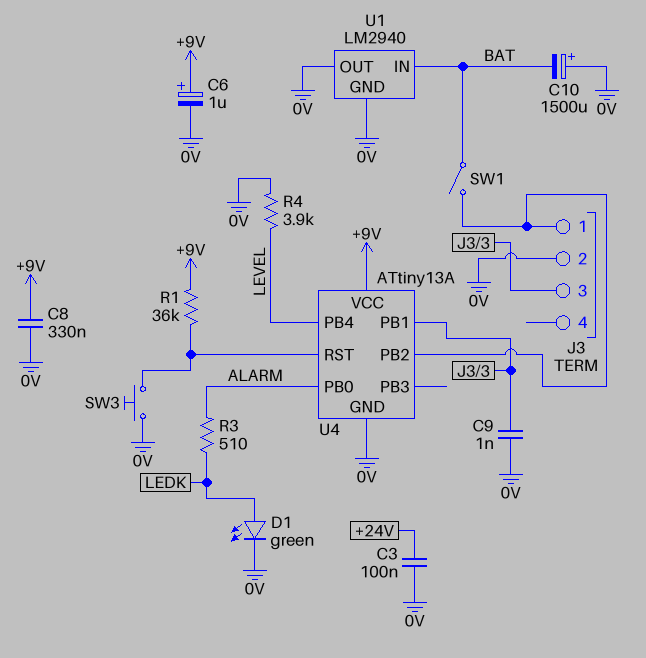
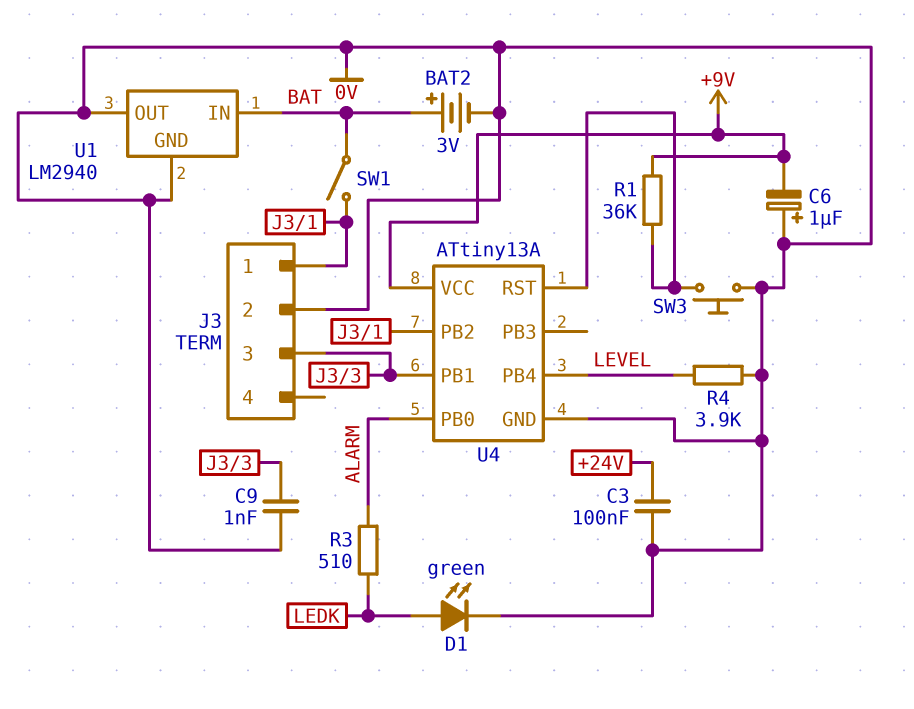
BAT2: none -> 3V (plus BAT, minus 0V)
C6: 1uF (plus +9V, minus 0V) -> 1uF (plus 0V, minus +9V)
C8: 330nF (+9V, 0V) -> none
C10: 1500uF (plus 0V, minus BAT) -> none

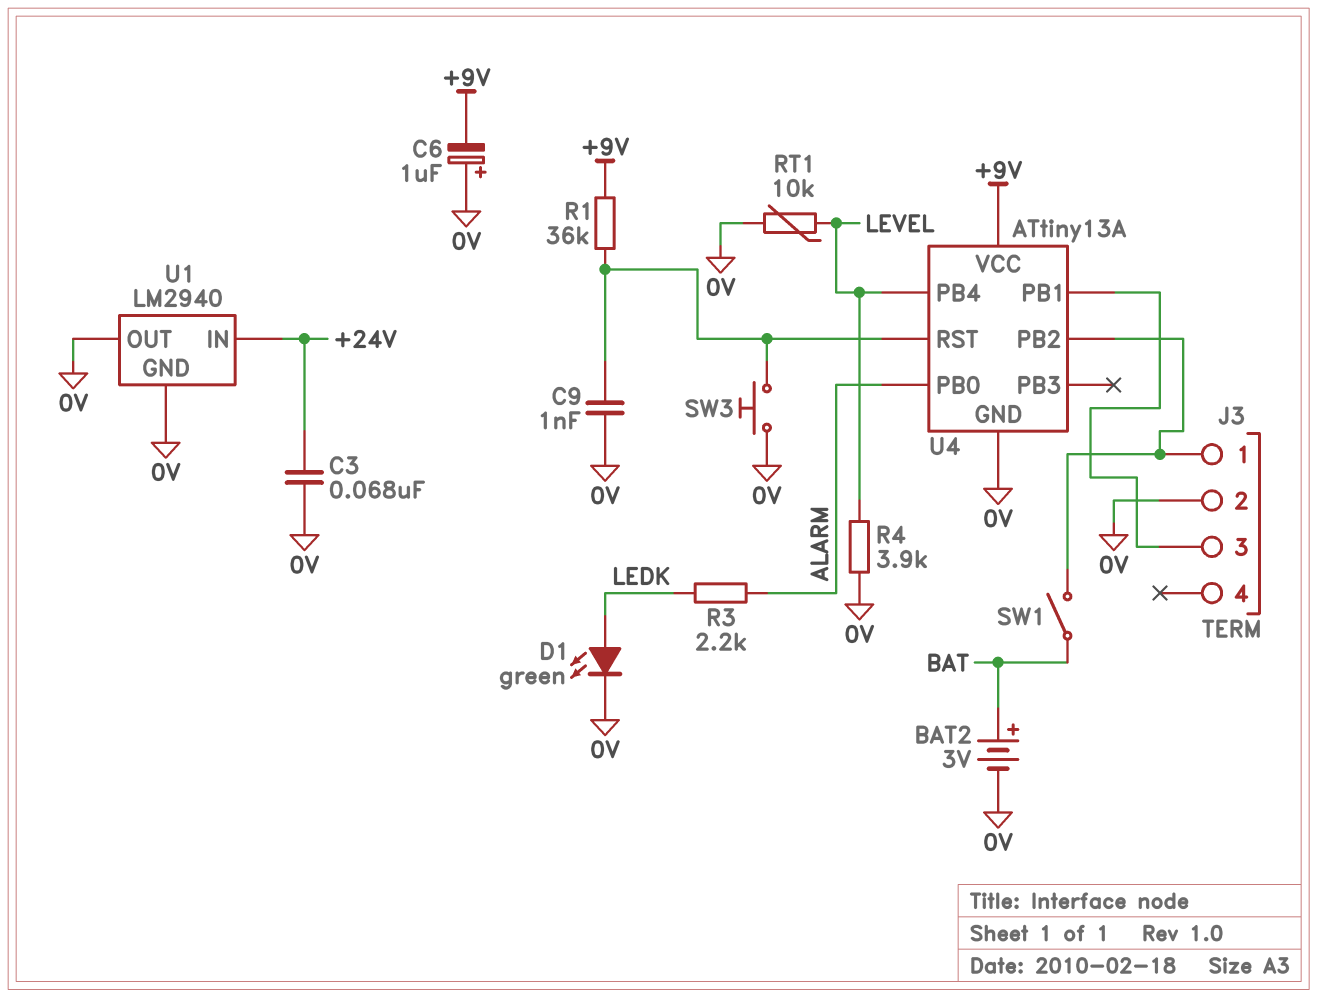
C3: 100nF (+24V, 0V) -> 68nF (+24V, 0V)
C9: 1nF (0V, J3/3) -> 1nF (0V, U4/RST)
R3: 510 (ALARM, LEDK) -> 2.2k (ALARM, LEDK)
RT1: none -> 10k (0V, LEVEL)
U1 pin IN: BAT -> +24V

